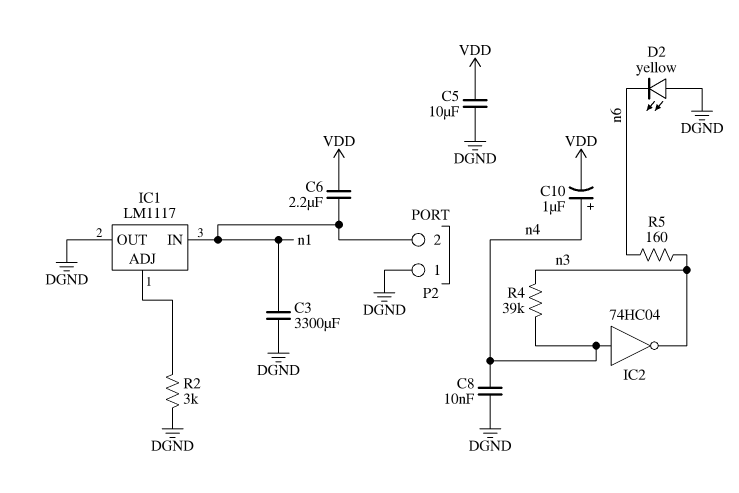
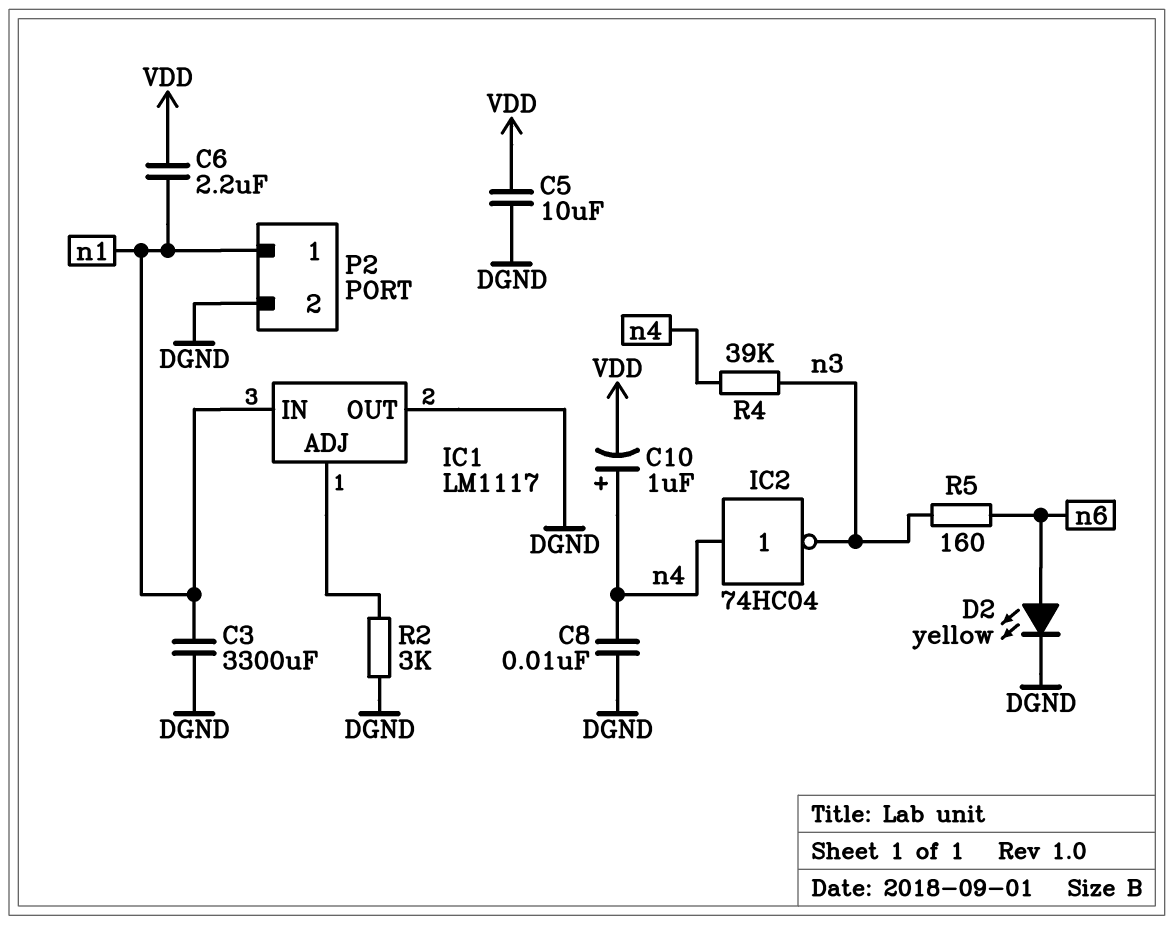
D2: LED yellow (A DGND, K n6) -> LED yellow (A n6, K DGND)
P2 pin 1: DGND -> n1
P2 pin 2: n1 -> DGND

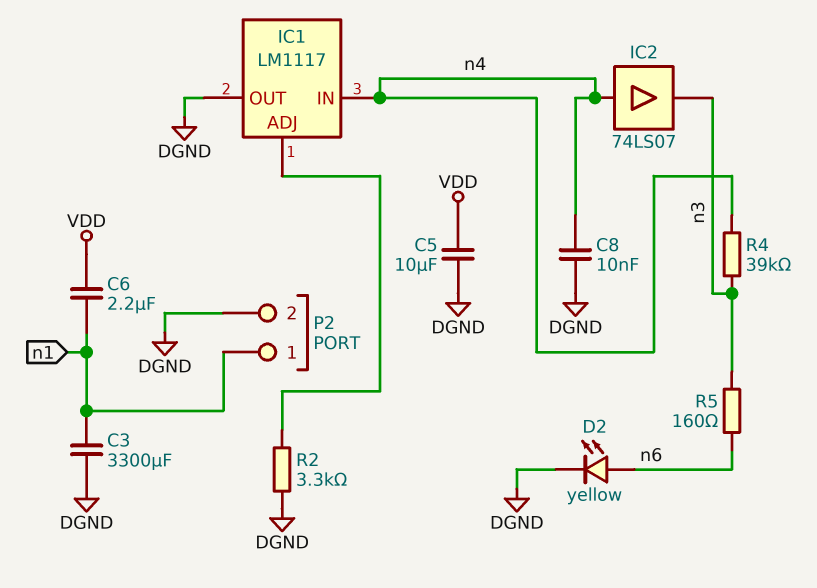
C10: 1uF (plus n4, minus VDD) -> none
IC1 pin IN: n1 -> n4
IC2: NOT 74HC04 (in n4, out n3) -> buffer 74LS07 (in n4, out n3)
R2: 3k (DGND, IC1/ADJ) -> 3.3k (DGND, IC1/ADJ)

